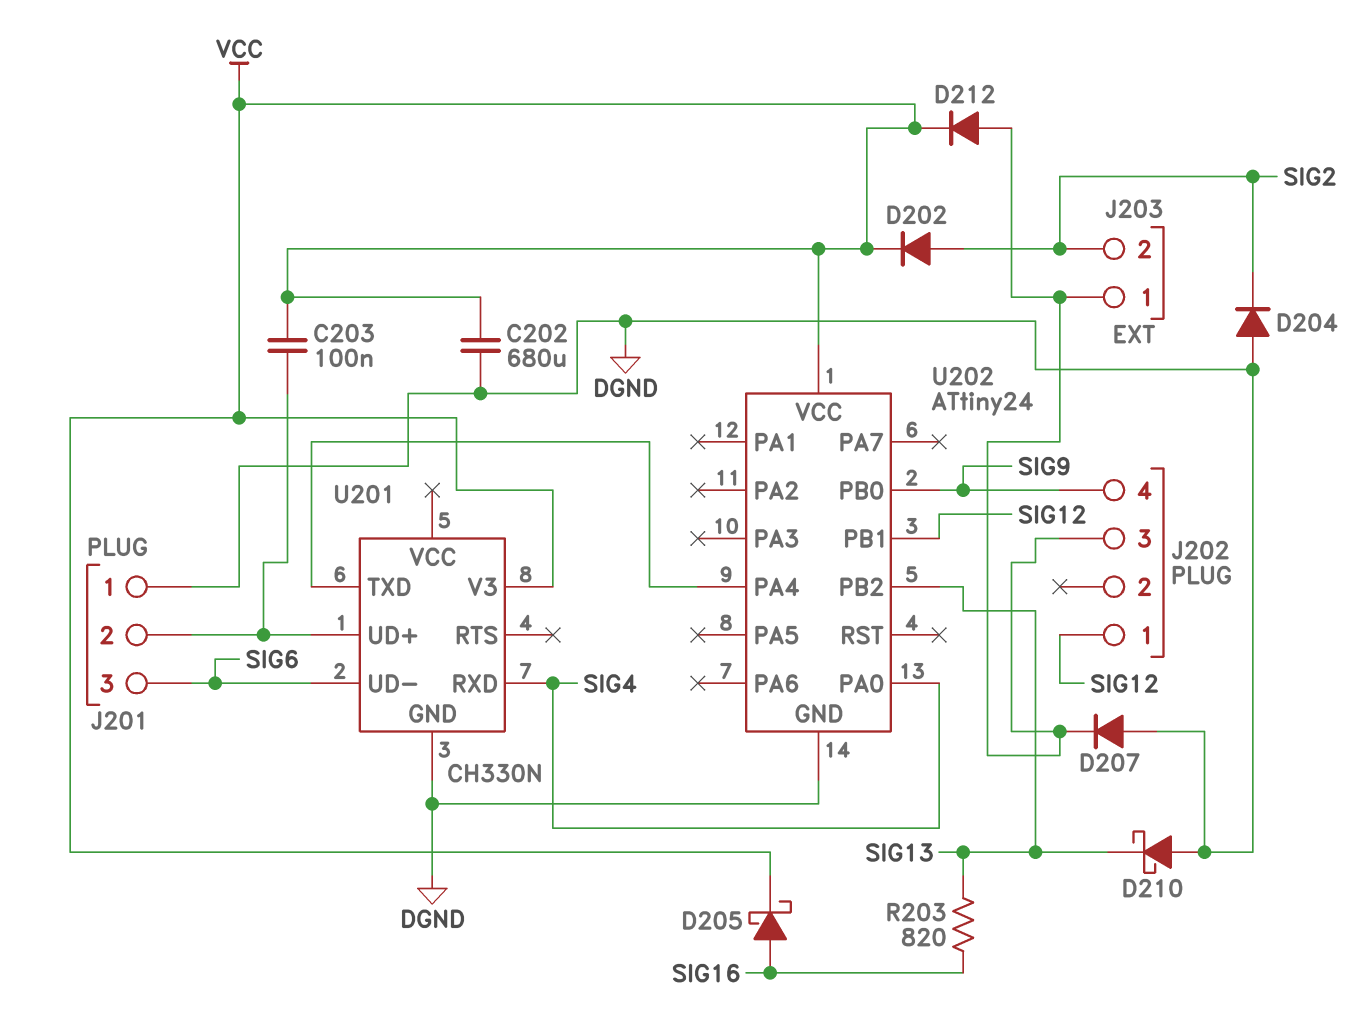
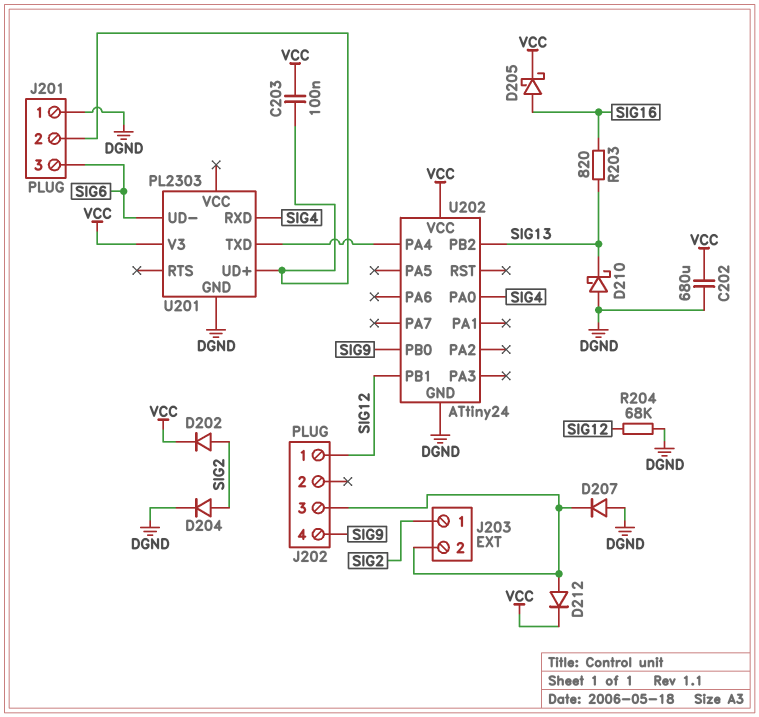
D204: diode (A DGND, K SIG2) -> diode (A SIG2, K DGND)
J203 pin 1: J202/3 -> SIG2
J203 pin 2: SIG2 -> J202/3
R204: none -> 68k (DGND, SIG12)
U201: CH330N -> PL2303

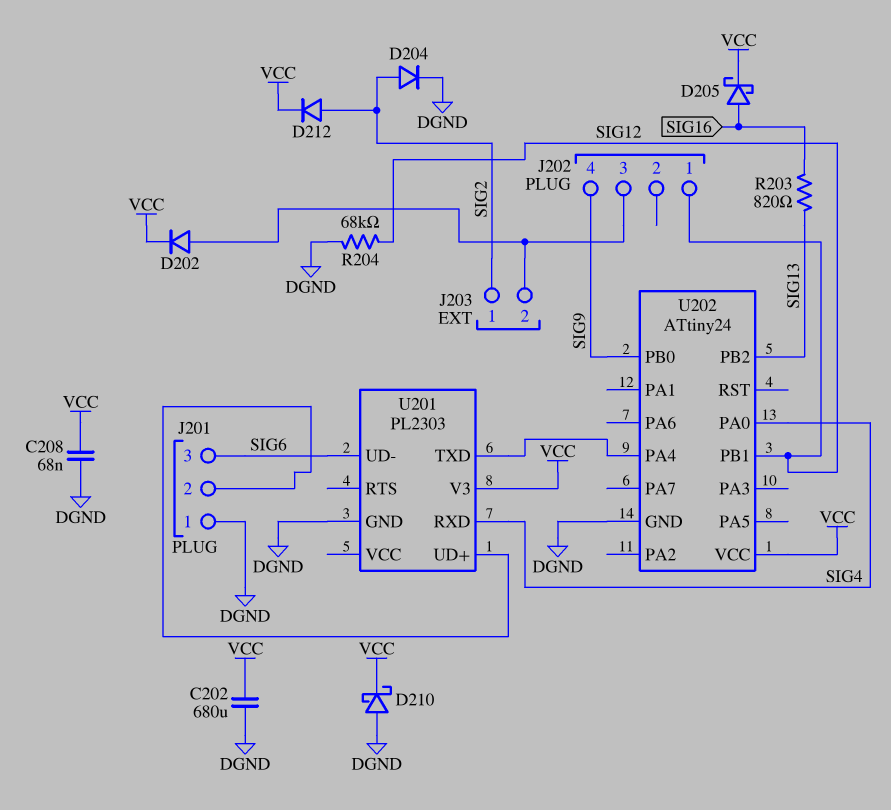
C203: 100nF (J201/2, VCC) -> none
C208: none -> 68nF (DGND, VCC)
D202: diode (A SIG2, K VCC) -> diode (A J202/3, K VCC)
D207: diode (A DGND, K J202/3) -> none
D210: schottky (A DGND, K SIG13) -> schottky (A DGND, K VCC)
D212: diode (A J202/3, K VCC) -> diode (A SIG2, K VCC)

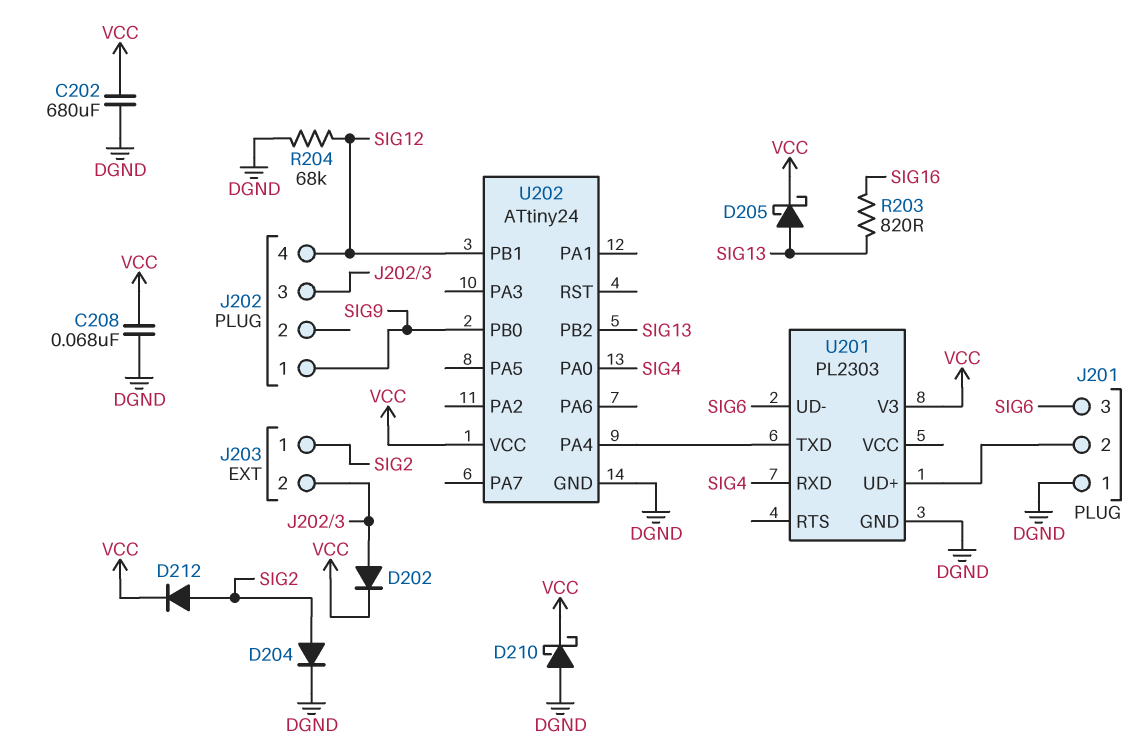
D205: schottky (A SIG16, K VCC) -> schottky (A SIG13, K VCC)
J202 pin 1: SIG12 -> SIG9
J202 pin 4: SIG9 -> SIG12

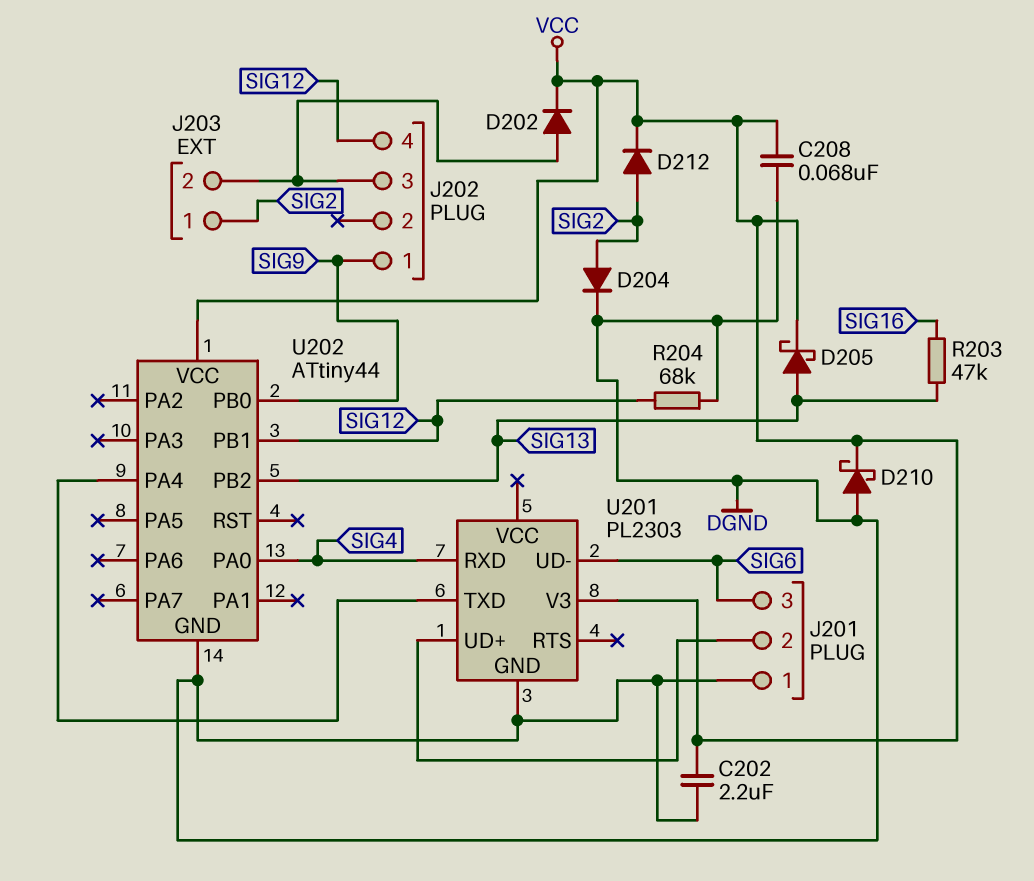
C202: 680uF (DGND, VCC) -> 2.2uF (DGND, VCC)
R203: 820 (SIG13, SIG16) -> 47k (SIG13, SIG16)
U202: ATtiny24 -> ATtiny44

